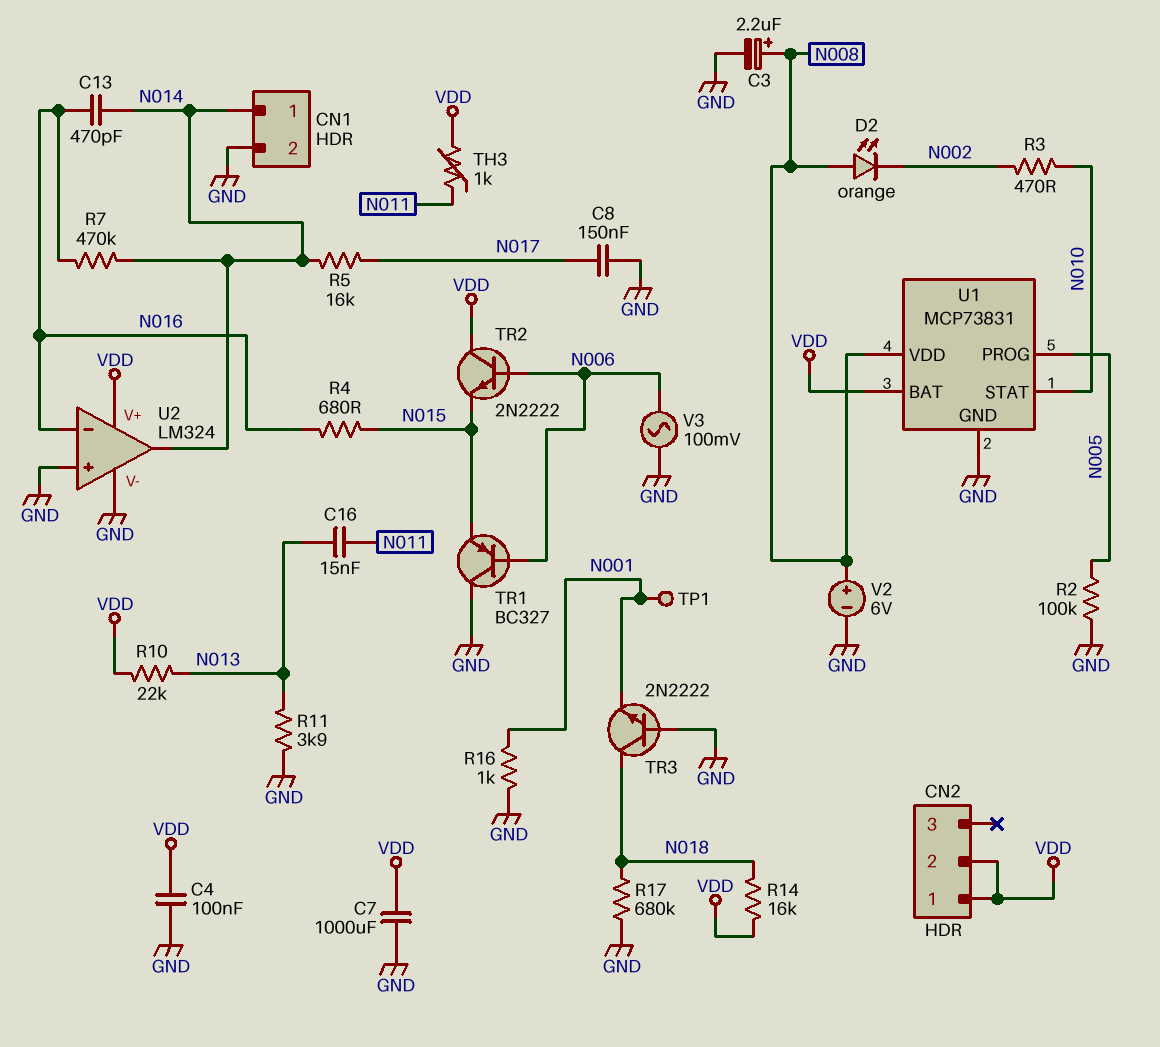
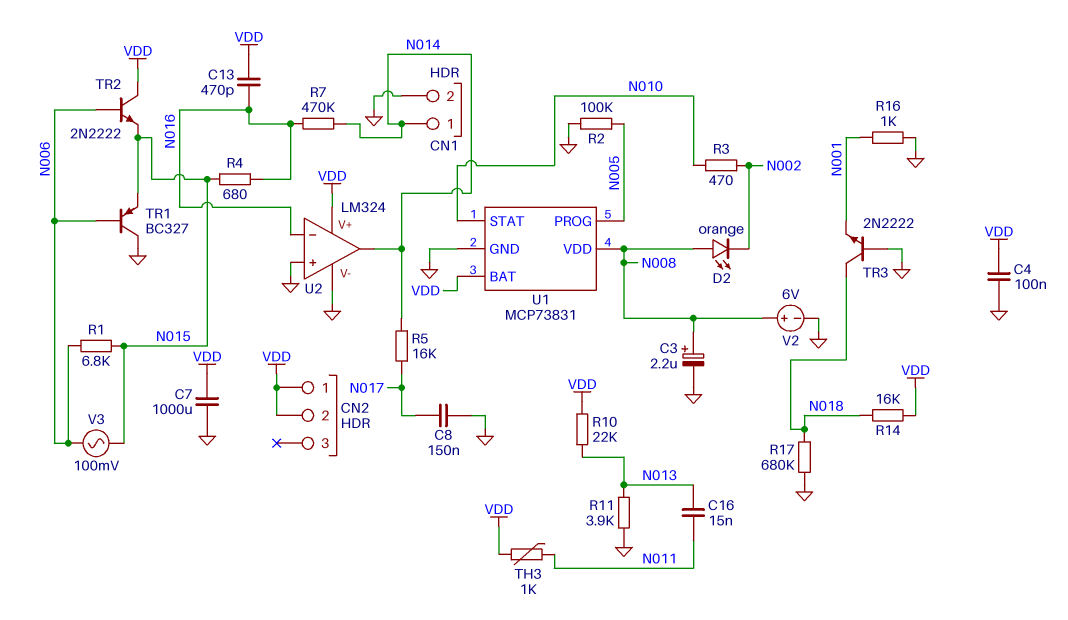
C13: 470pF (N014, N016) -> 470pF (N016, VDD)
R1: none -> 6.8k (N006, N015)
TP1: test point (N001) -> none
V3: AC 100mV (GND, N006) -> AC 100mV (N006, N015)

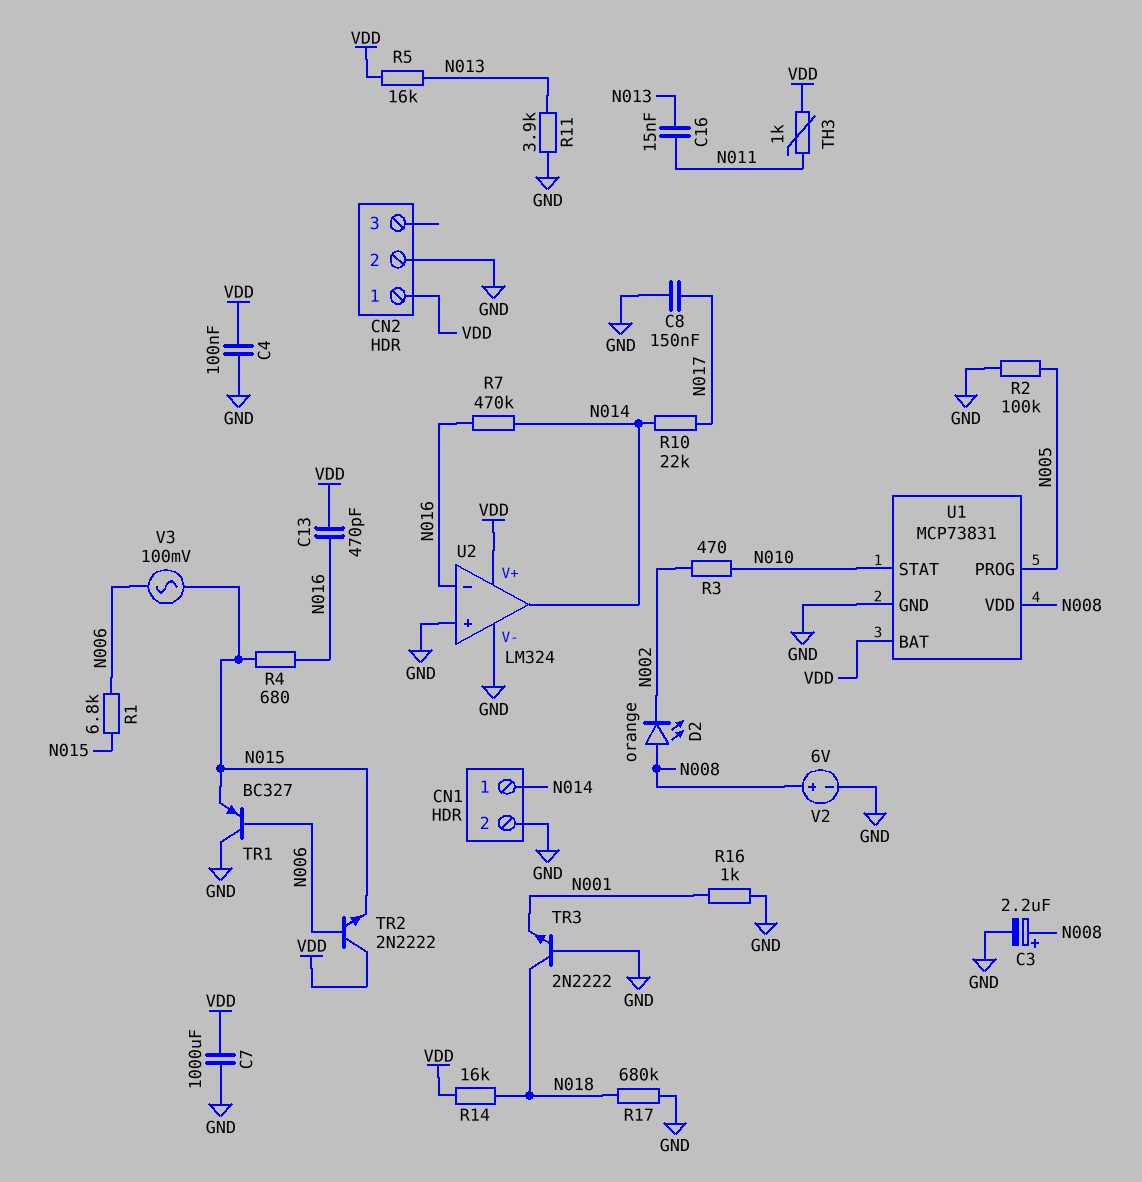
CN2 pin 2: VDD -> GND
R5: 16k (N014, N017) -> 16k (N013, VDD)
R10: 22k (N013, VDD) -> 22k (N014, N017)

